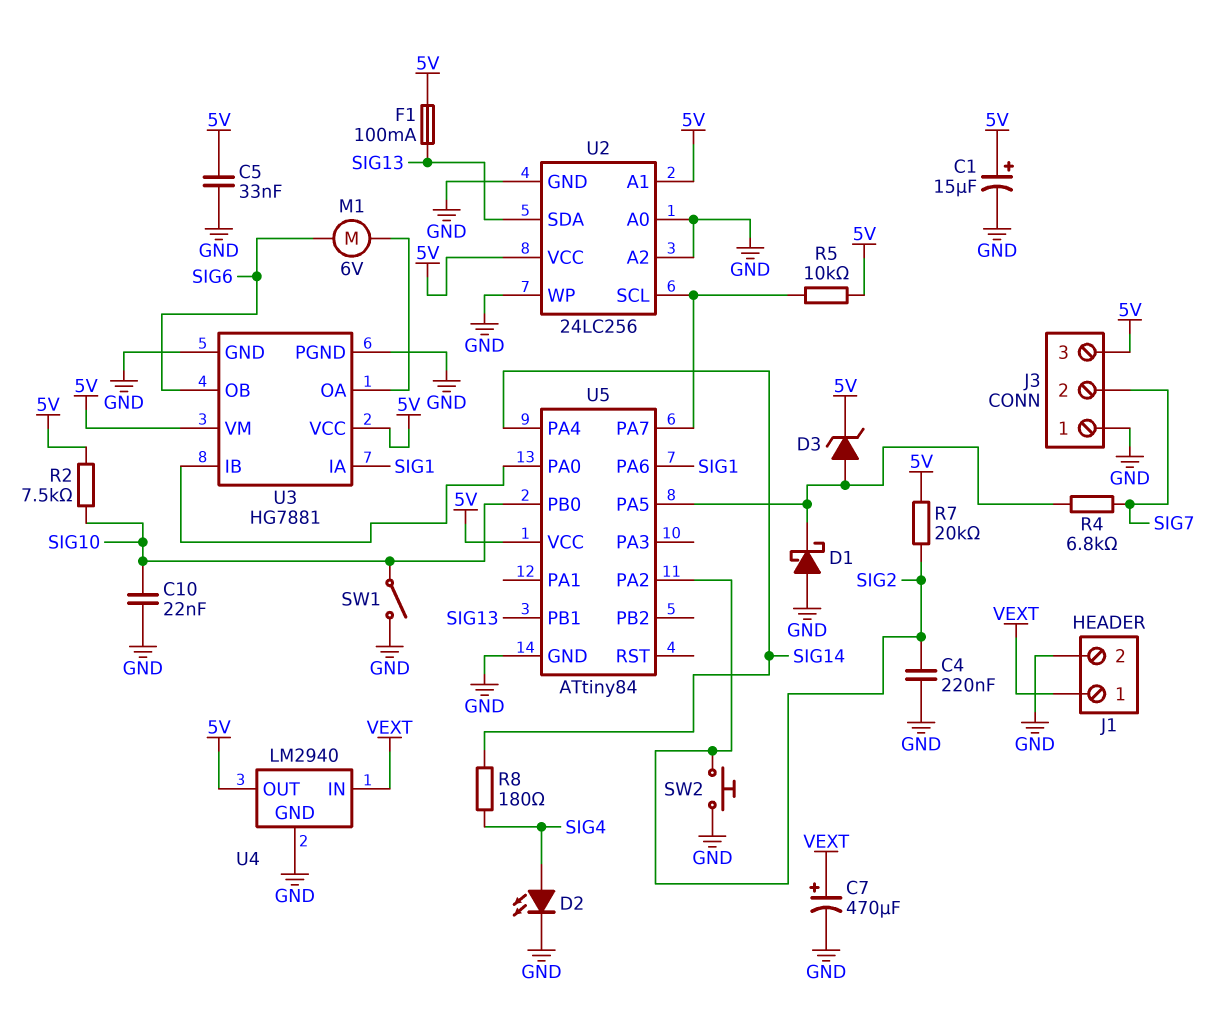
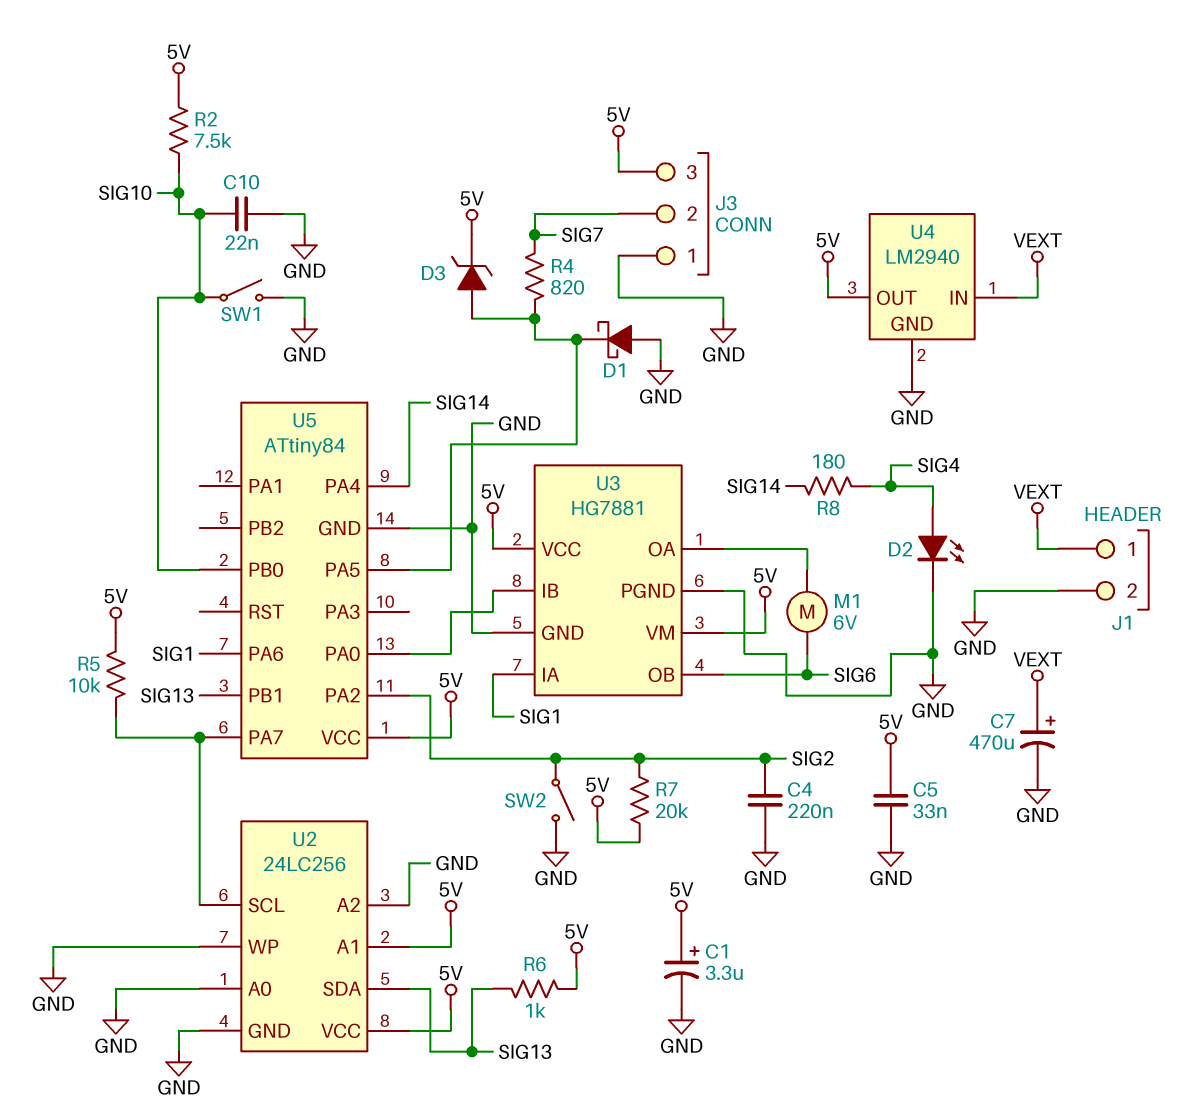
C1: 15uF (plus 5V, minus GND) -> 3.3uF (plus 5V, minus GND)
F1: 100mA (5V, SIG13) -> none
R4: 6.8k (SIG7, U5/PA5) -> 820 (SIG7, U5/PA5)
R6: none -> 1k (5V, SIG13)
SW2: button (GND, SIG2) -> switch (GND, SIG2)

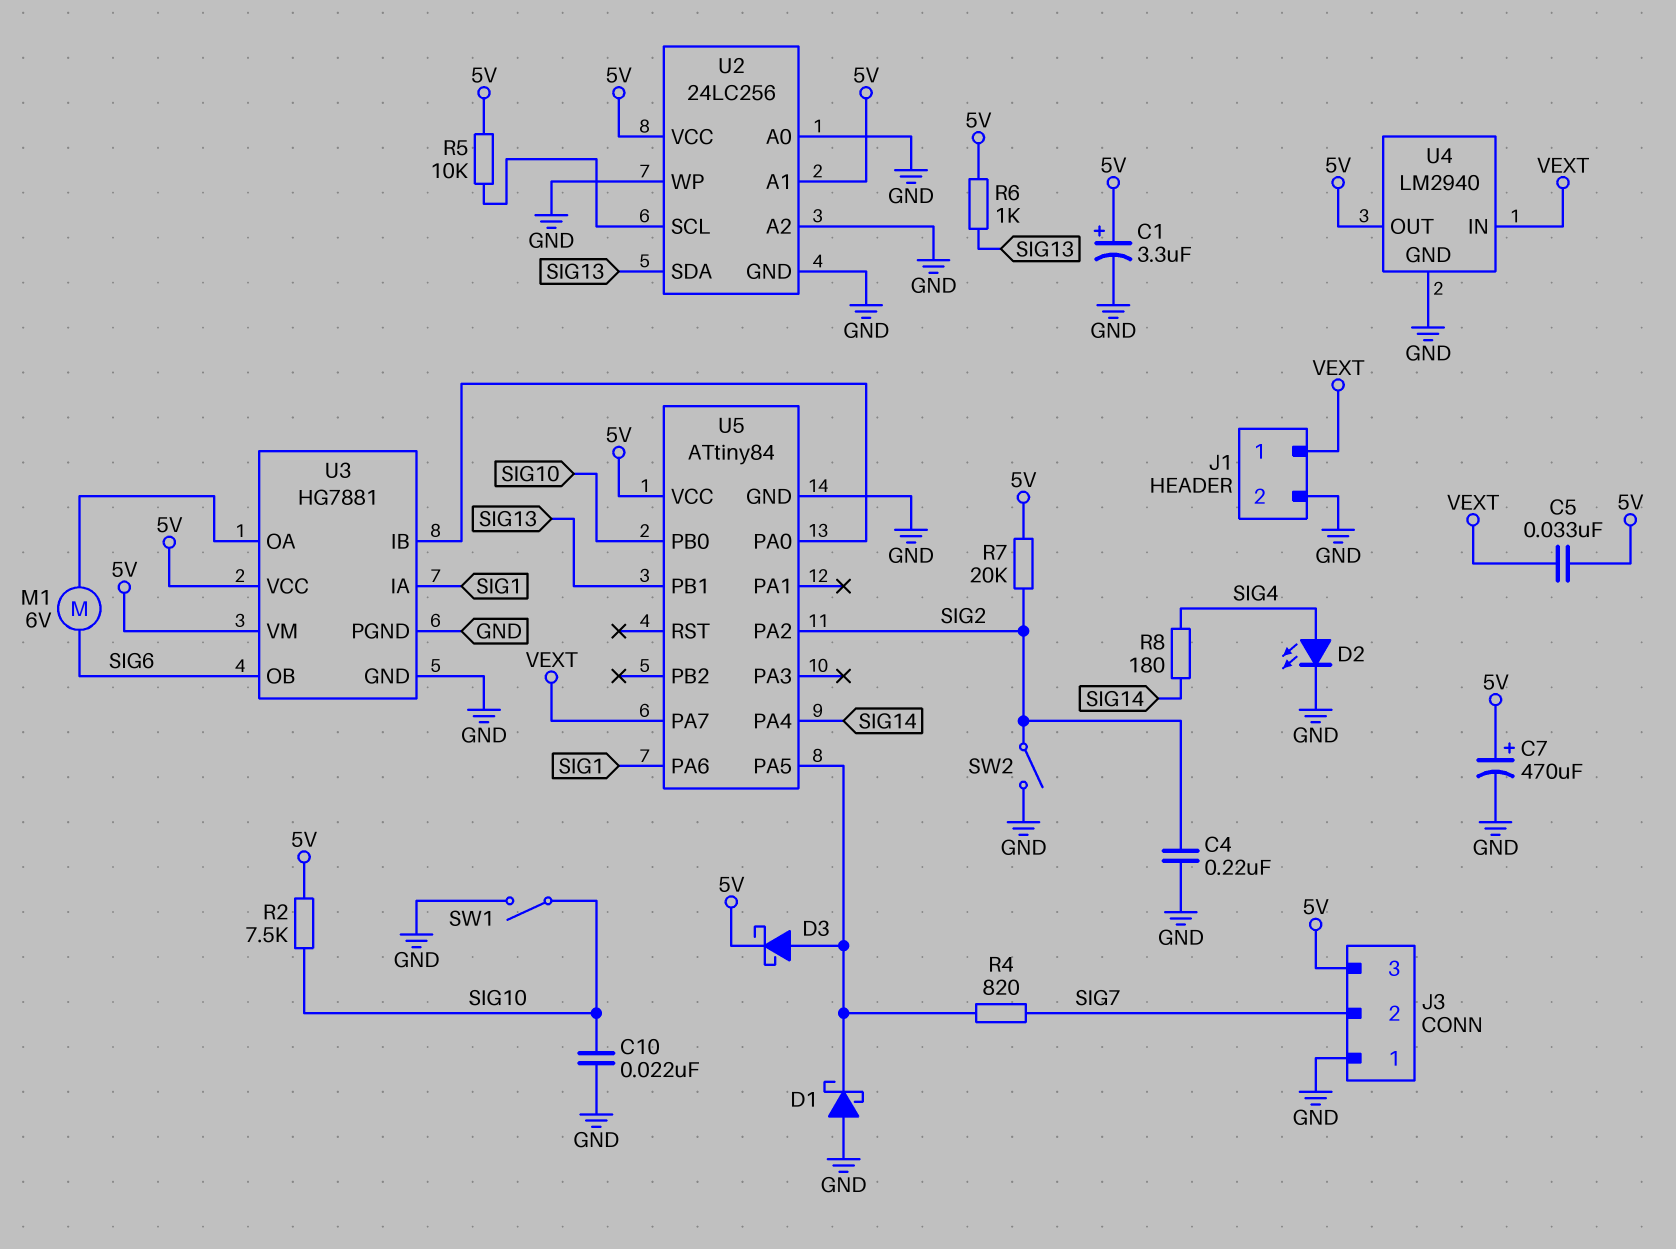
C5: 33nF (5V, GND) -> 33nF (5V, VEXT)
C7: 470uF (plus VEXT, minus GND) -> 470uF (plus 5V, minus GND)
D3: zener (A U5/PA5, K 5V) -> schottky (A U5/PA5, K 5V)
U5 pin PA7: U2/SCL -> VEXT

